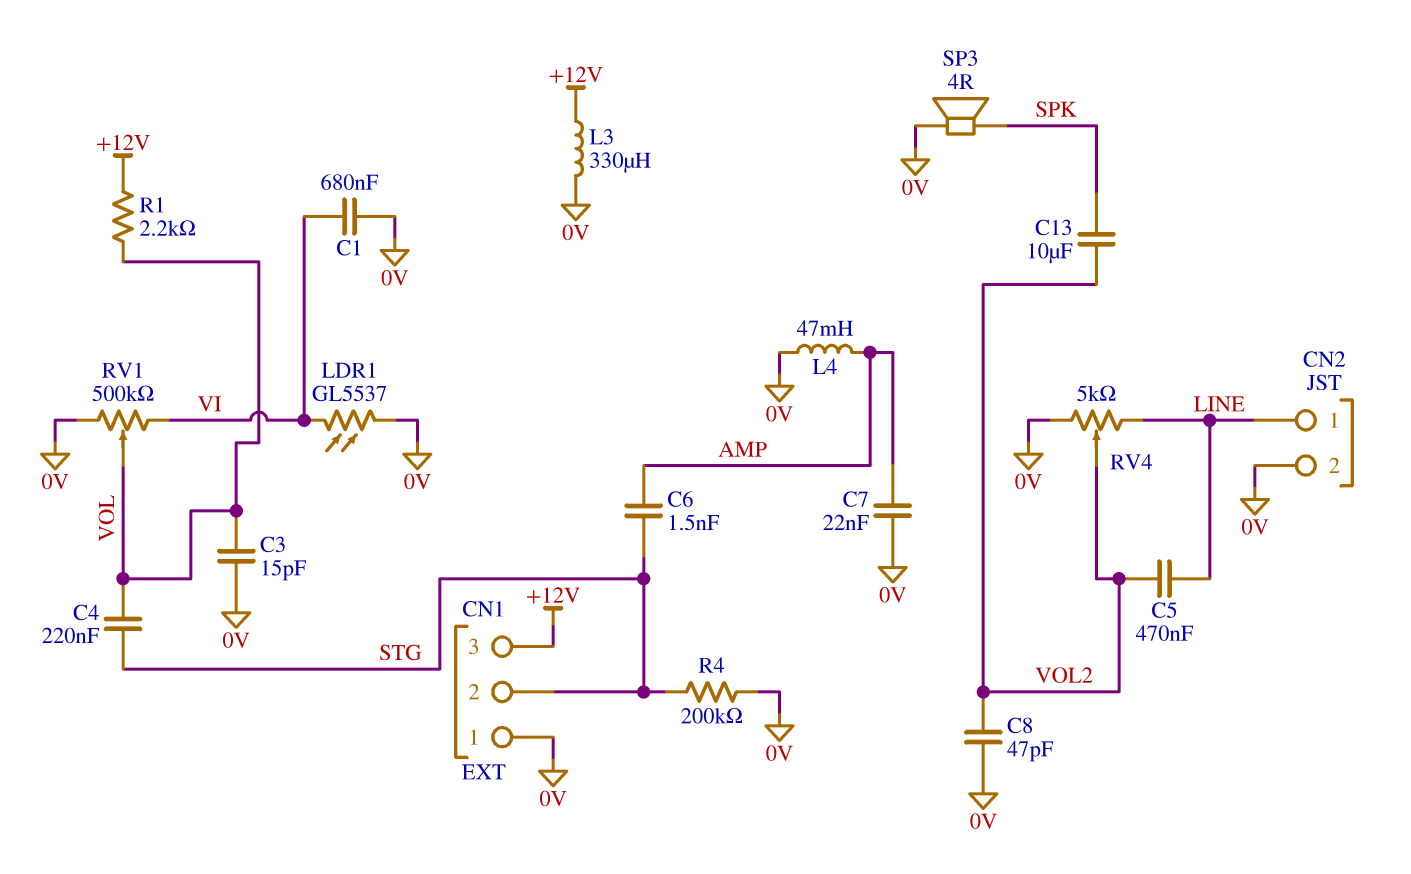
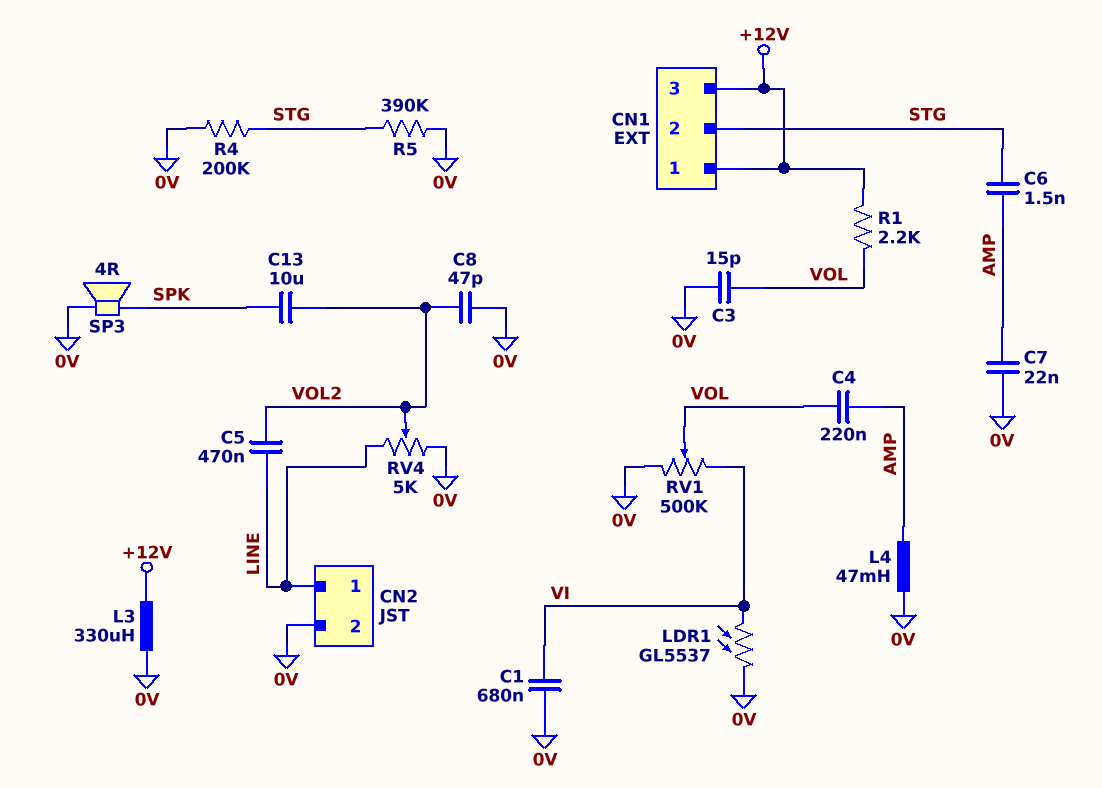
C4: 220nF (STG, VOL) -> 220nF (AMP, VOL)
CN1 pin 1: 0V -> +12V
R5: none -> 390k (0V, STG)

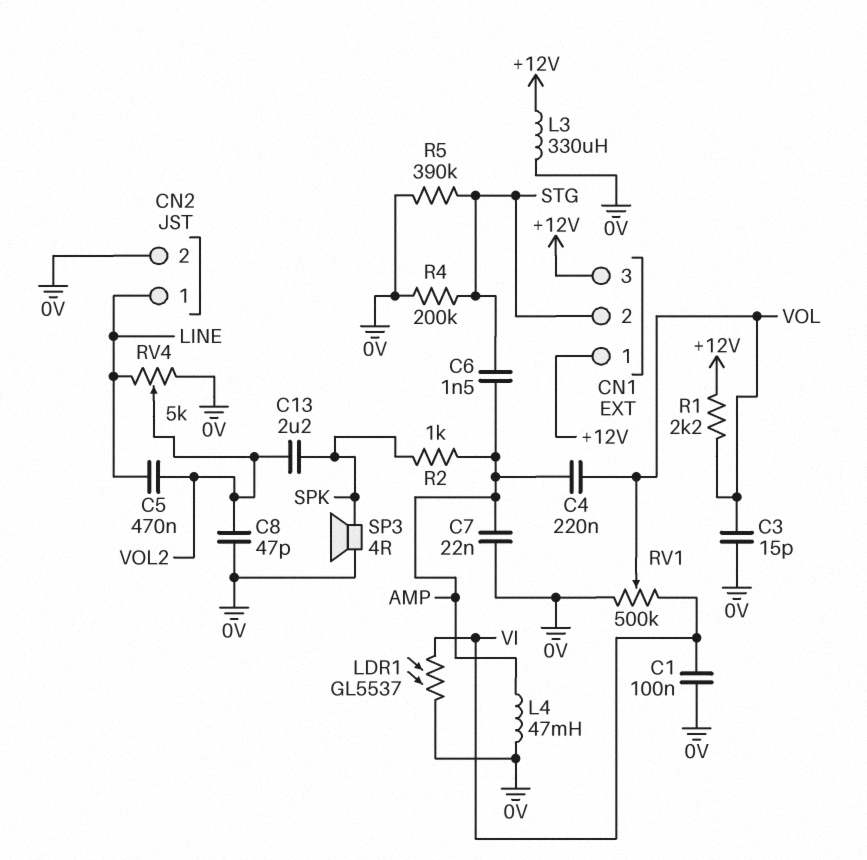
C1: 680nF (0V, VI) -> 100nF (0V, VI)
C13: 10uF (SPK, VOL2) -> 2.2uF (SPK, VOL2)
R2: none -> 1k (AMP, SPK)

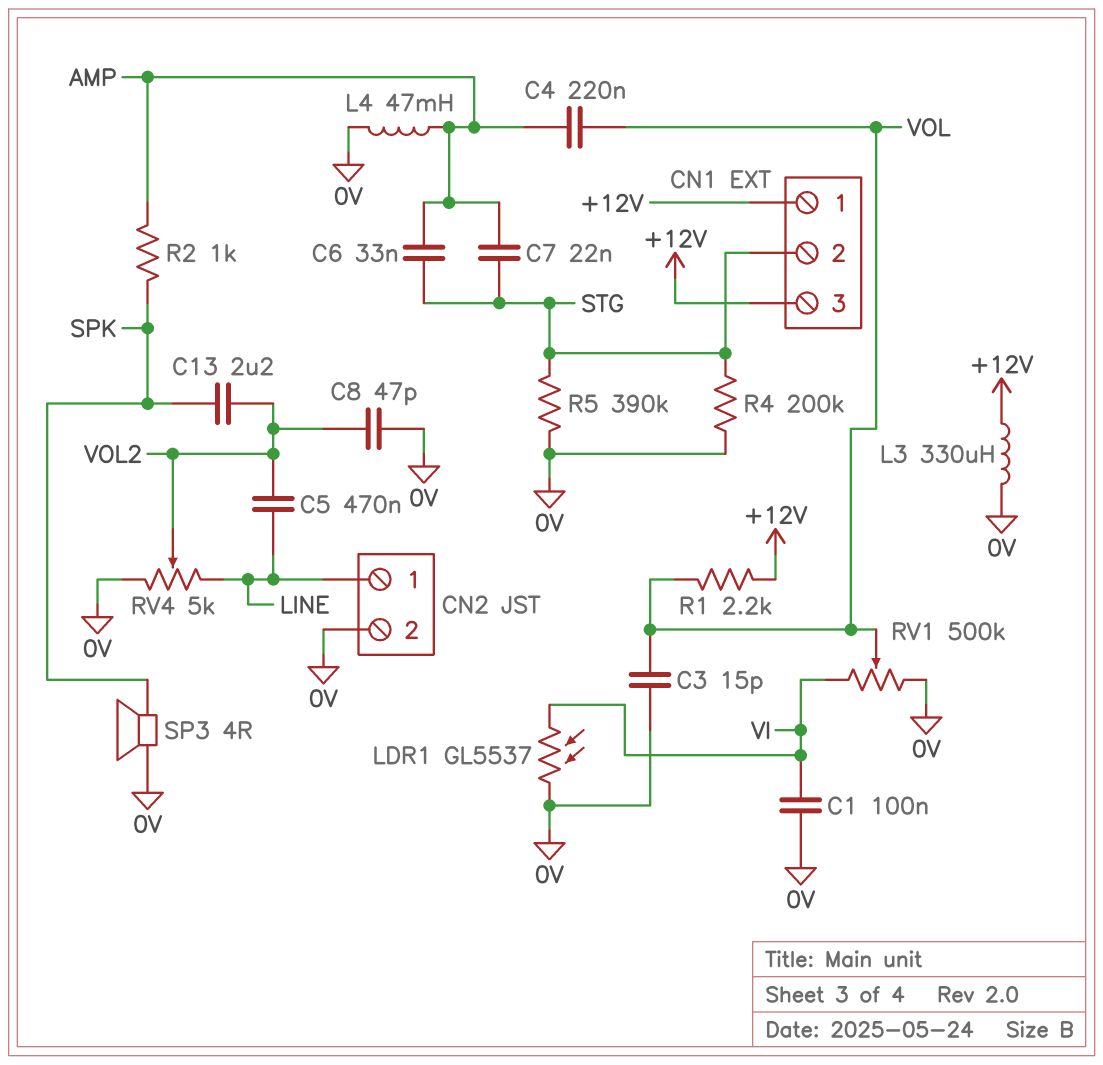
C6: 1.5nF (AMP, STG) -> 33nF (AMP, STG)
C7: 22nF (0V, AMP) -> 22nF (AMP, STG)

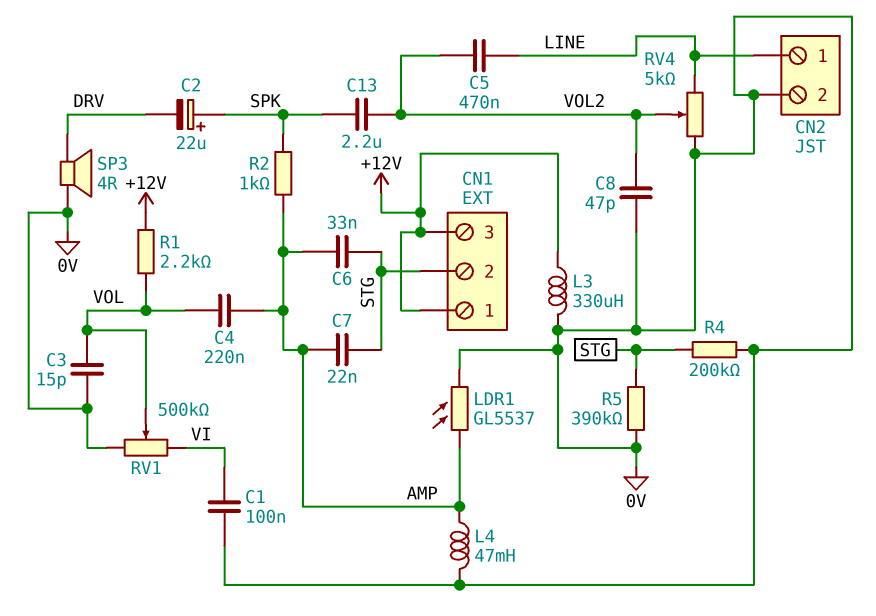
C2: none -> 22uF (plus SPK, minus DRV)
LDR1: GL5537 (0V, VI) -> GL5537 (0V, AMP)
SP3: speaker 4R (0V, SPK) -> speaker 4R (0V, DRV)

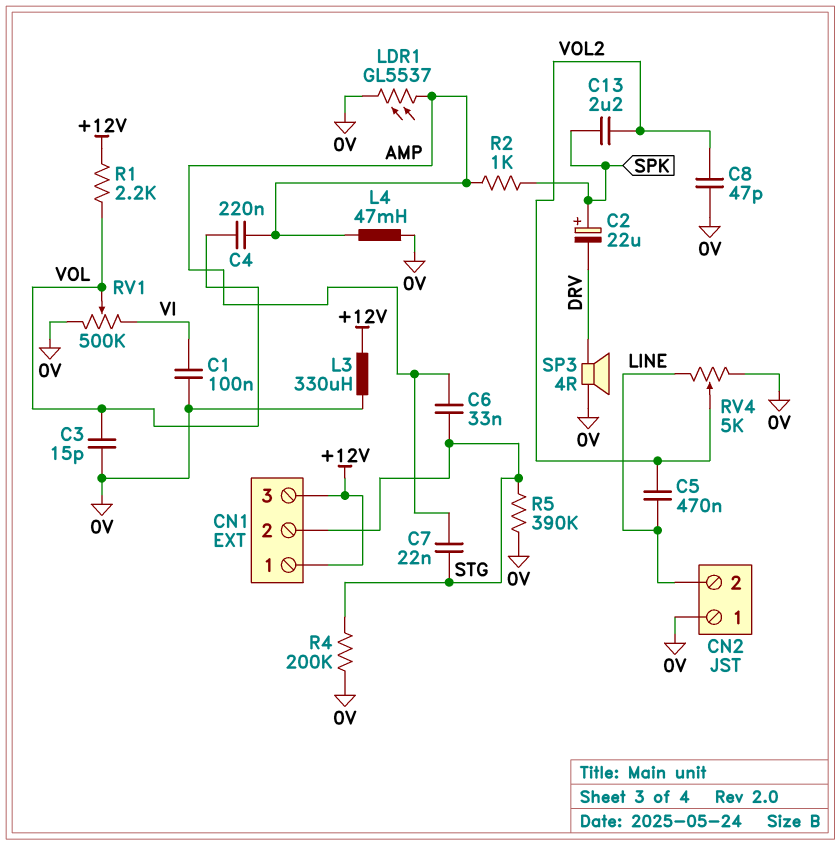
CN2 pin 1: LINE -> 0V
CN2 pin 2: 0V -> LINE

